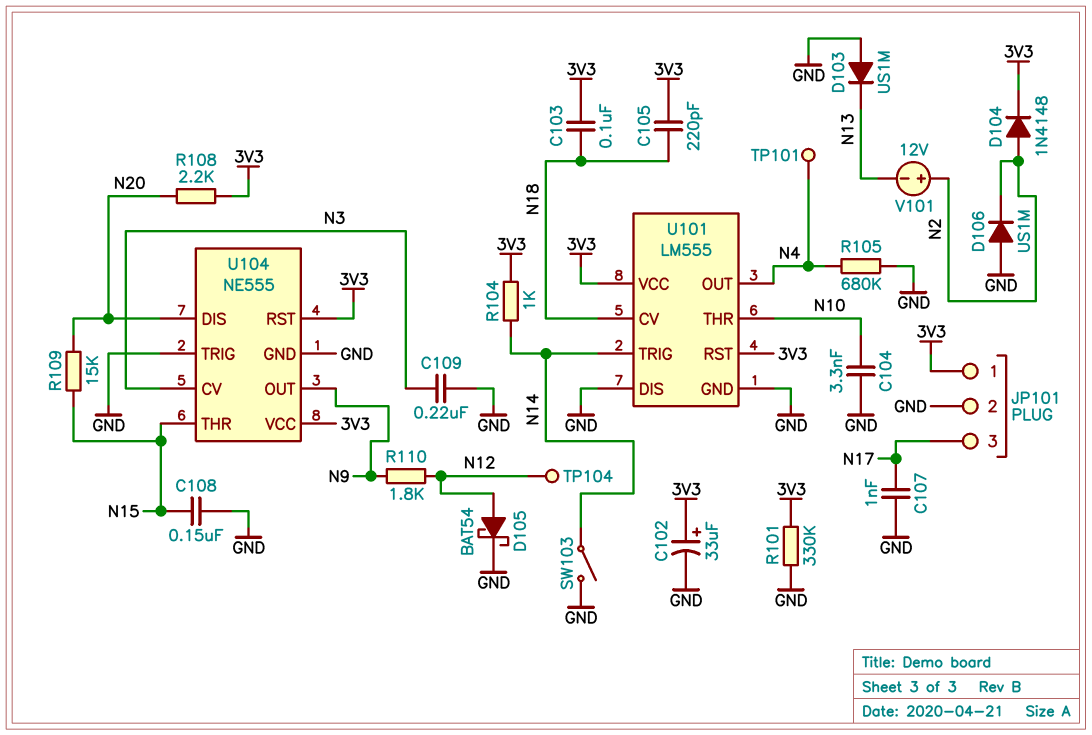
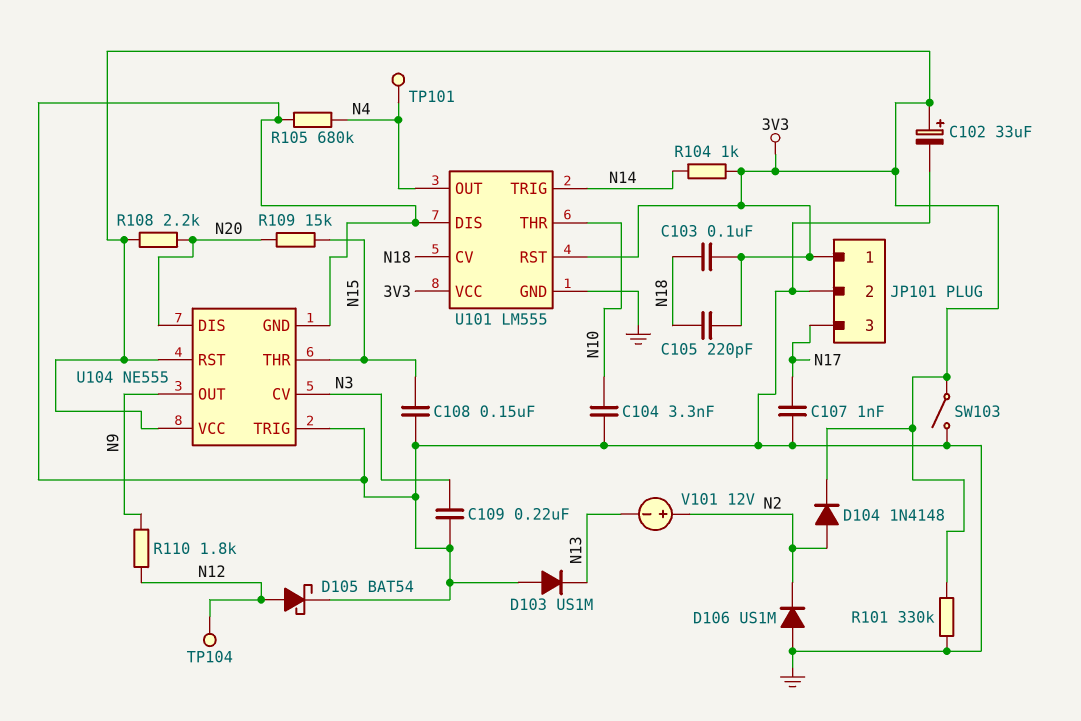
SW103: switch (GND, N14) -> switch (3V3, GND)

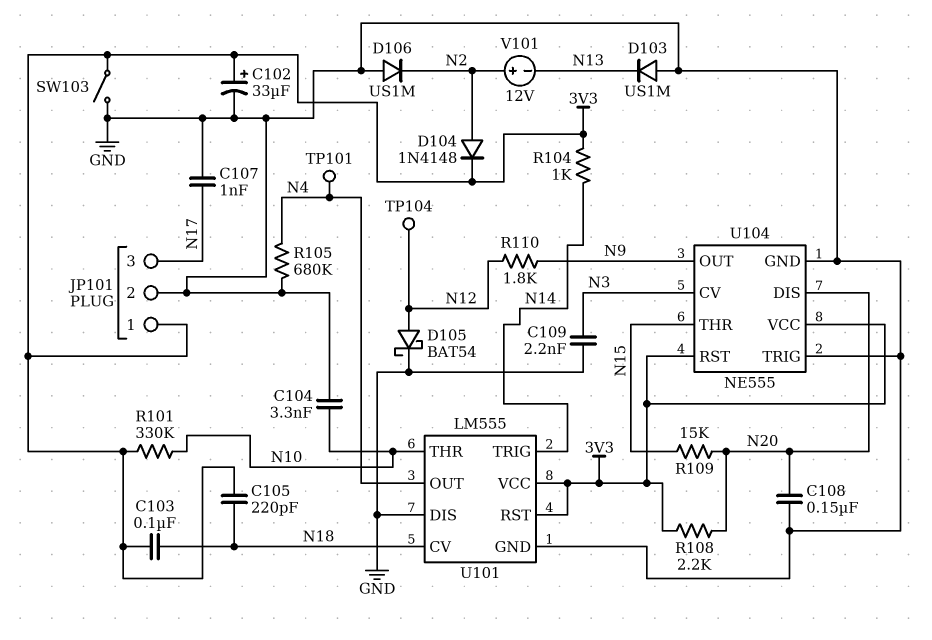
C108: 150nF (GND, N15) -> 150nF (GND, N20)
C109: 220nF (GND, N3) -> 2.2nF (GND, N3)
R101: 330k (3V3, GND) -> 330k (3V3, N10)

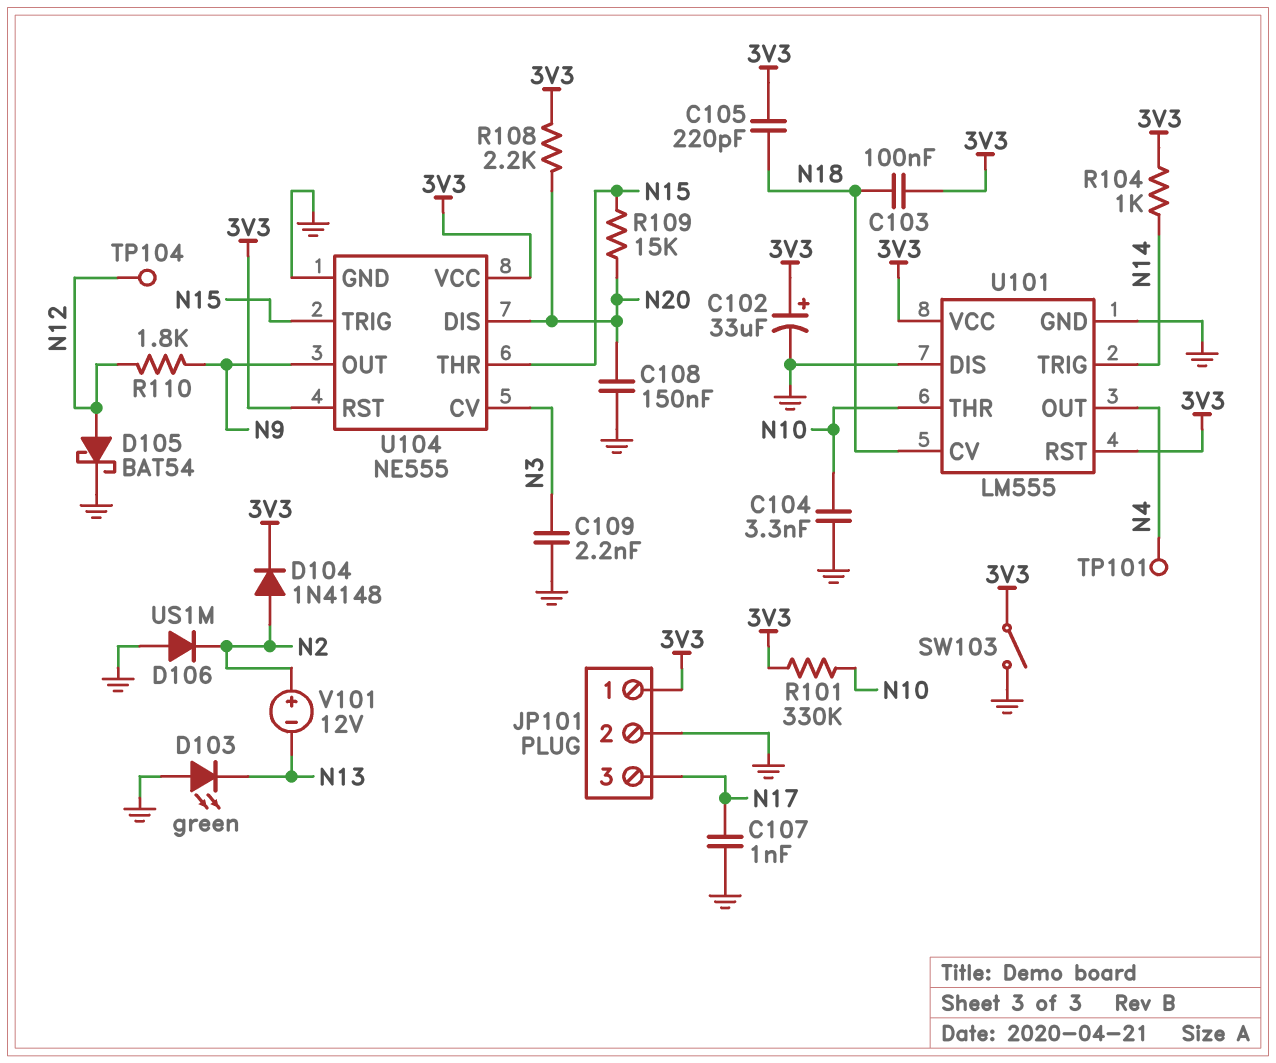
D103: diode US1M (A GND, K N13) -> LED green (A GND, K N13)
R105: 680k (GND, N4) -> none
U104 pin TRIG: GND -> N15

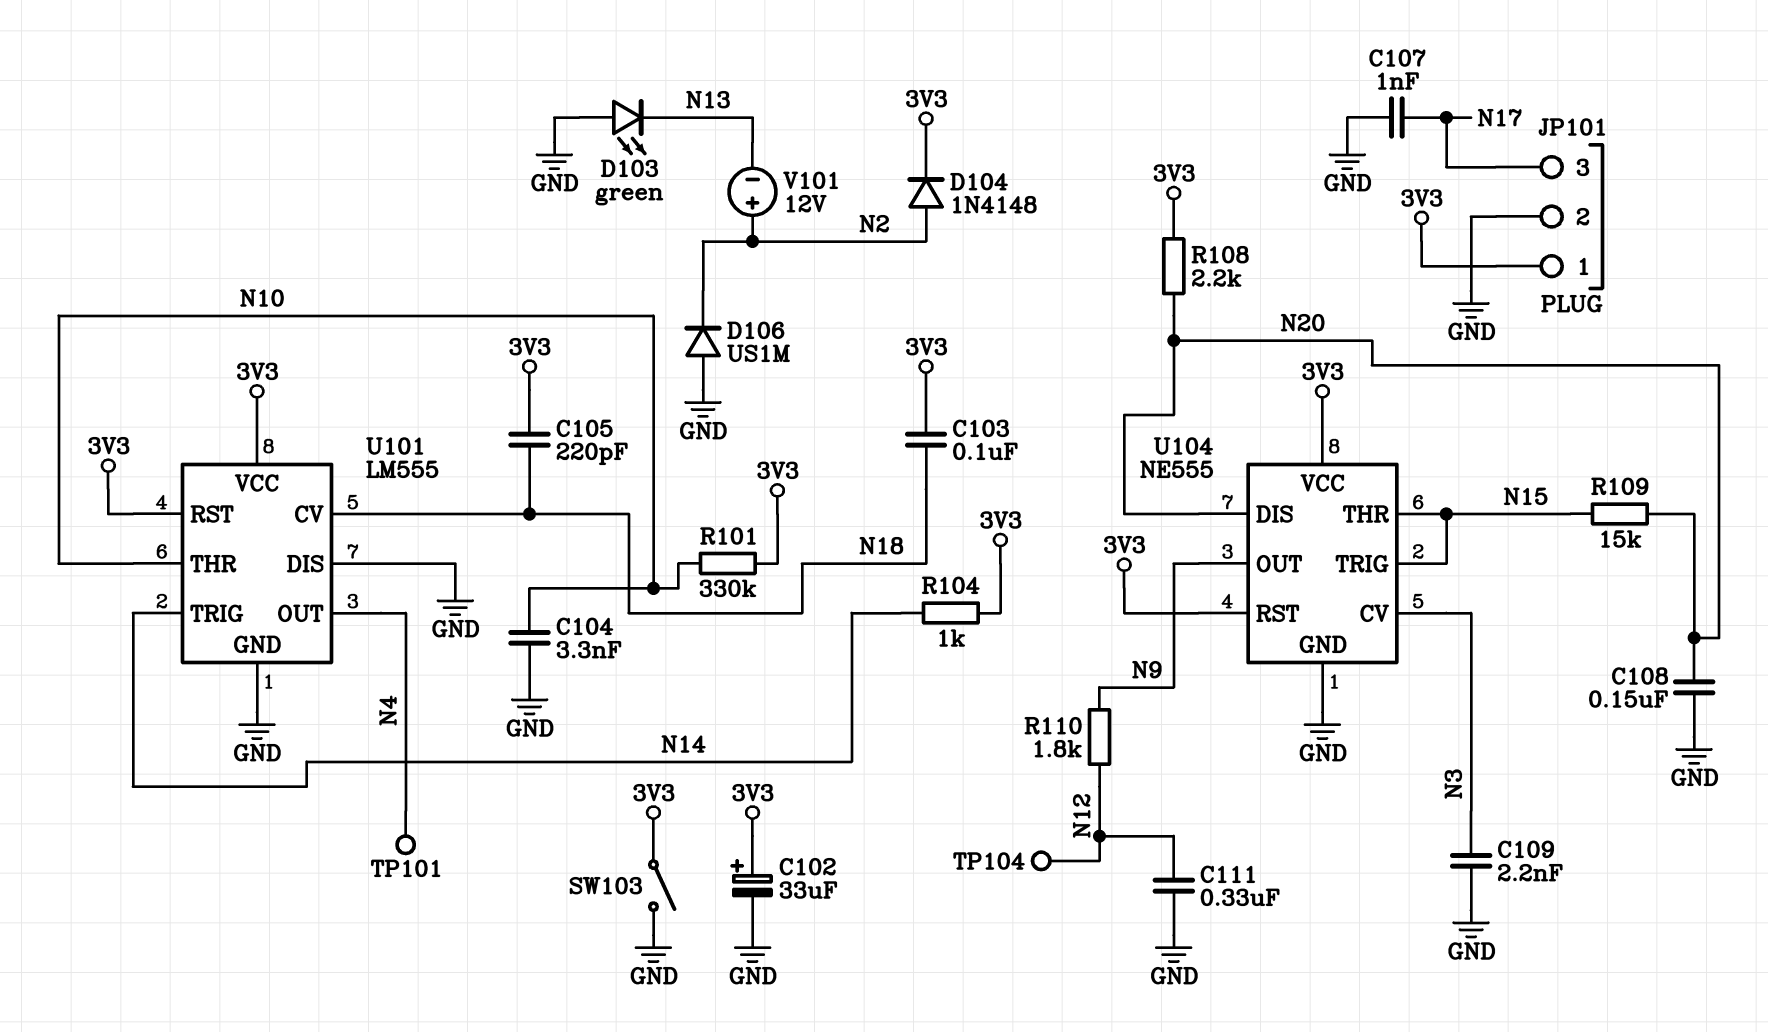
C111: none -> 330nF (GND, N12)
D105: schottky BAT54 (A N12, K GND) -> none

